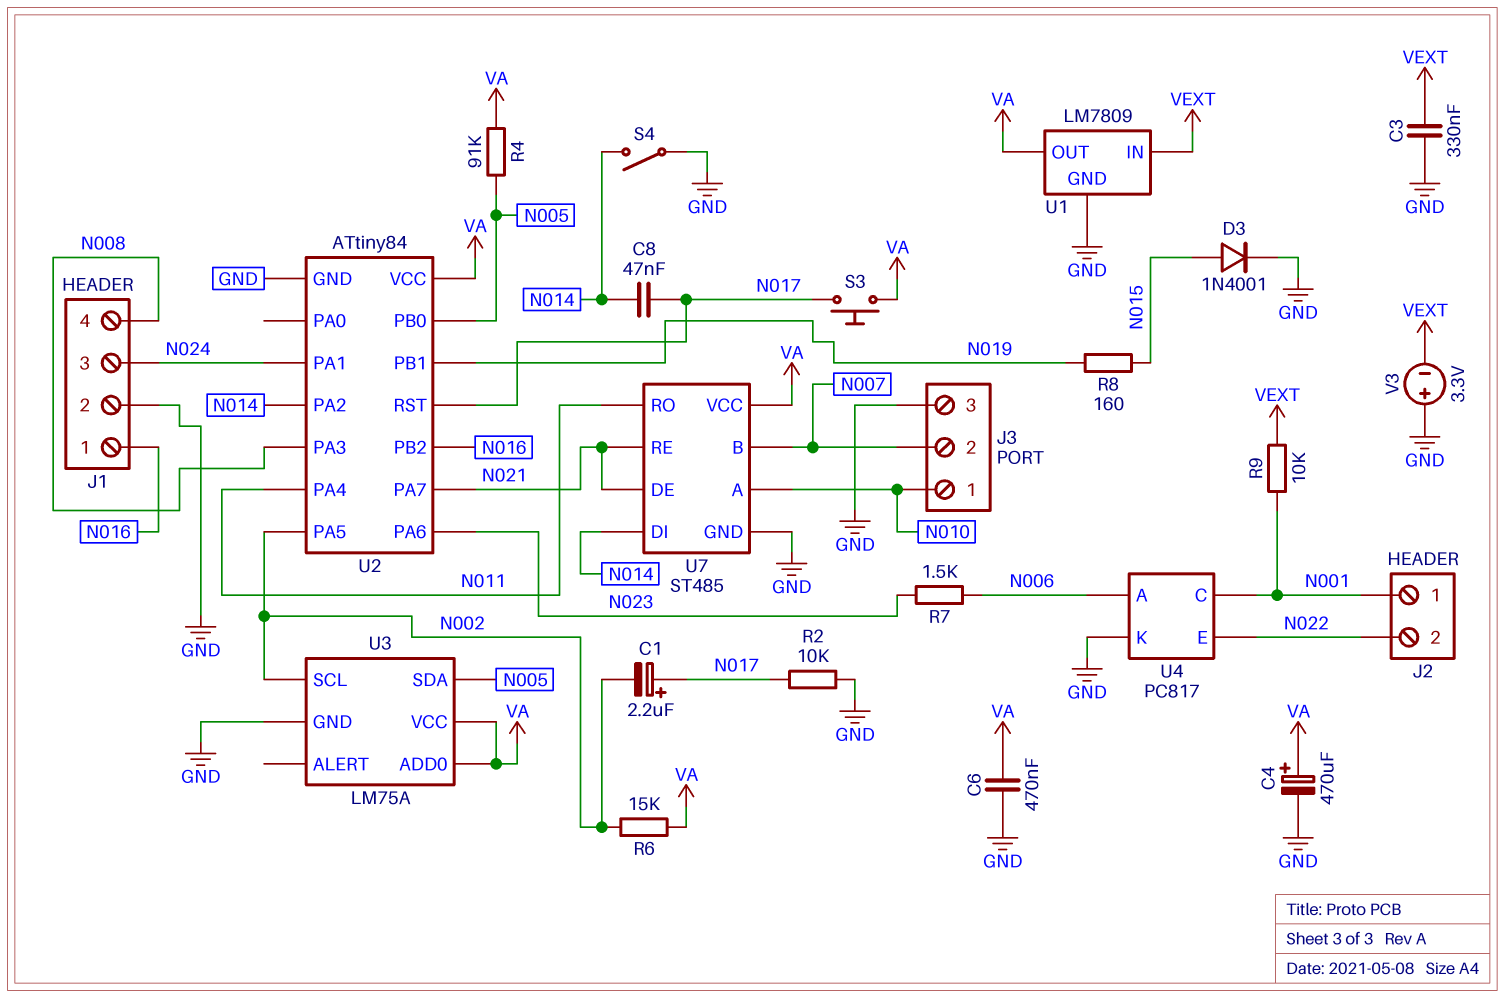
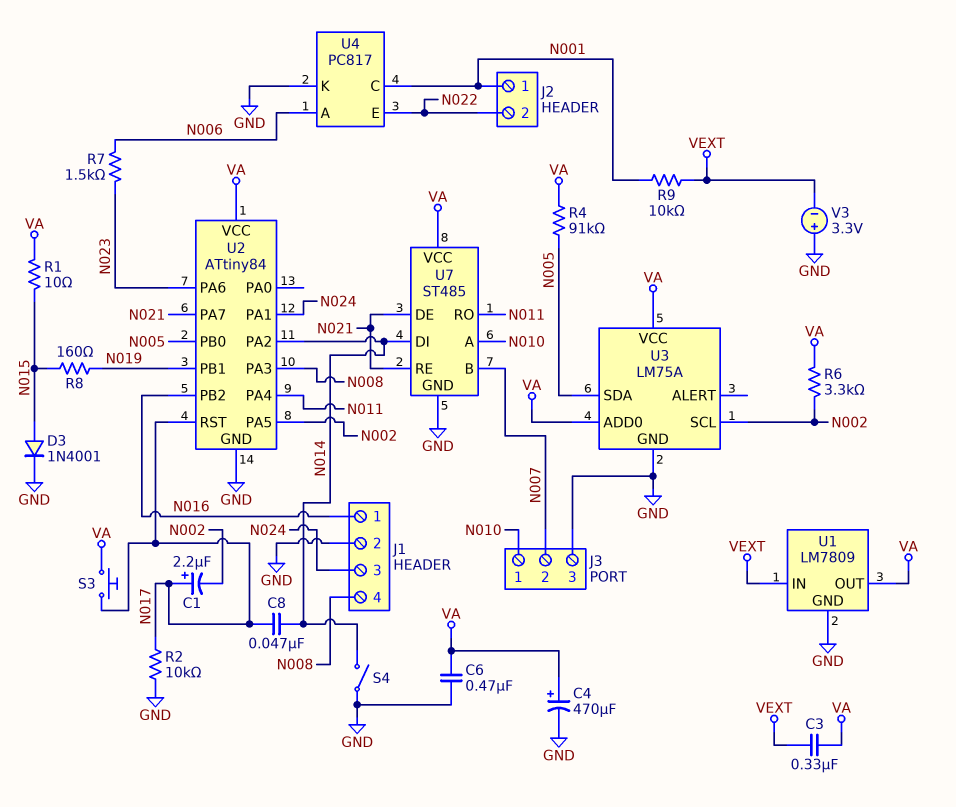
C3: 330nF (GND, VEXT) -> 330nF (VA, VEXT)
R1: none -> 10 (N015, VA)
R6: 15k (N002, VA) -> 3.3k (N002, VA)

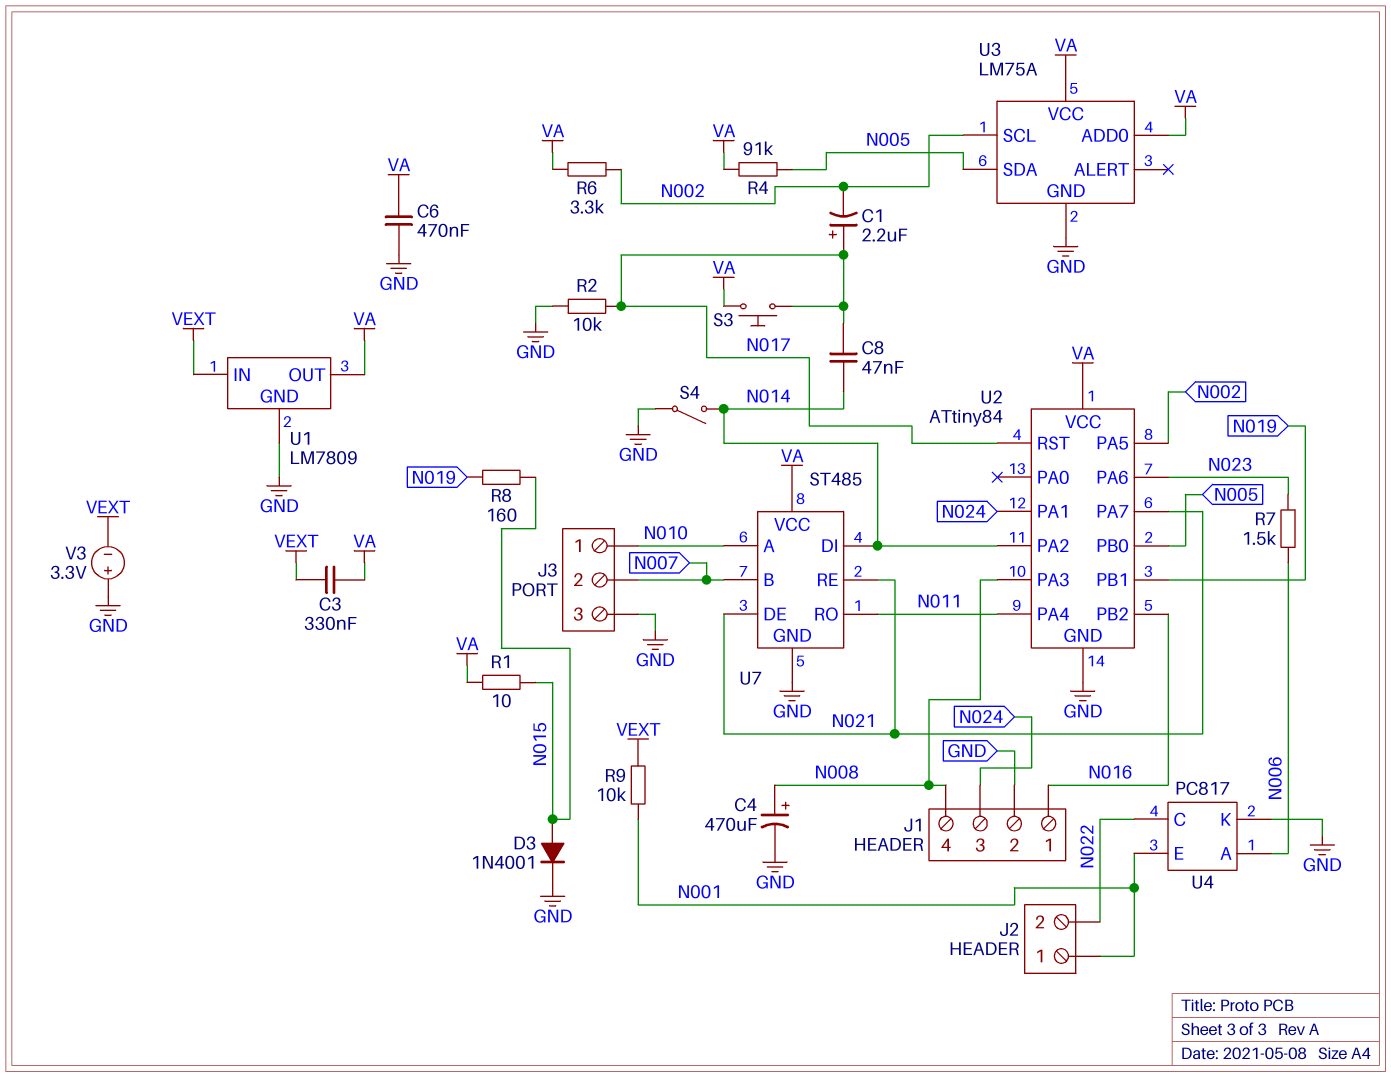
C4: 470uF (plus VA, minus GND) -> 470uF (plus N008, minus GND)
U4 pin C: N001 -> N022
U4 pin E: N022 -> N001

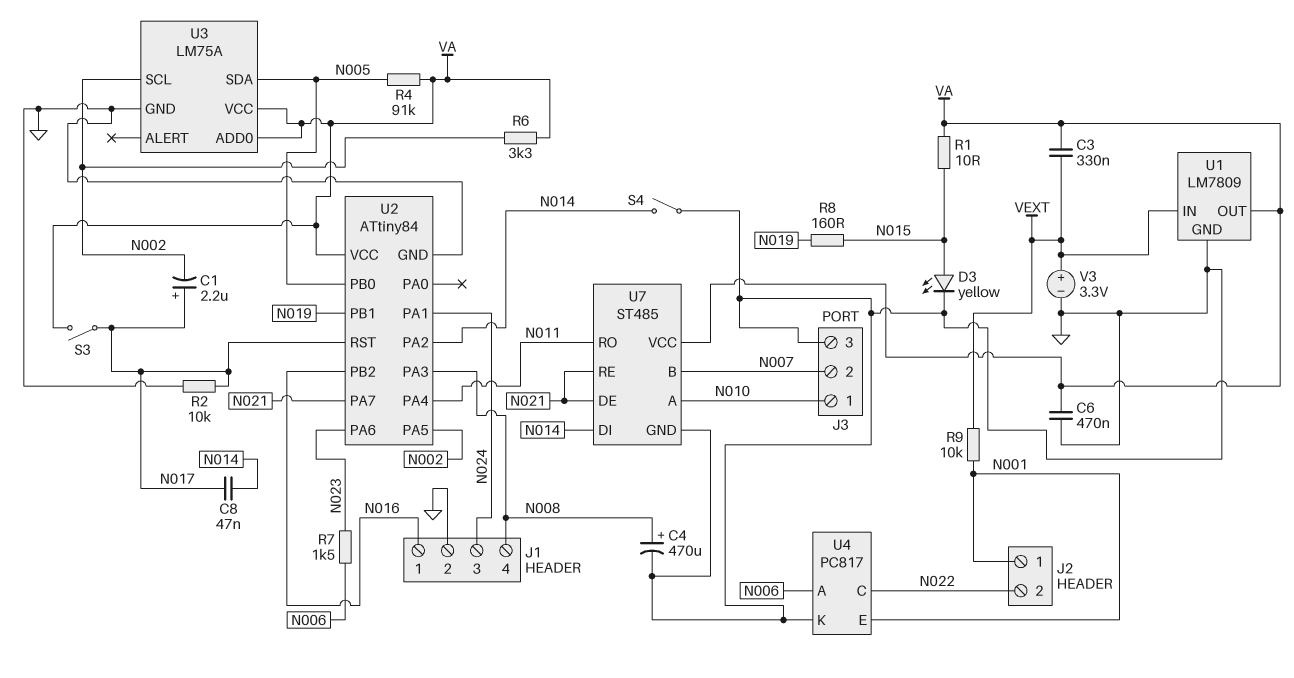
D3: diode 1N4001 (A N015, K GND) -> LED yellow (A N015, K GND)
S3: button (N017, VA) -> switch (N017, VA)
V3: 3.3V (plus GND, minus VEXT) -> 3.3V (plus VEXT, minus GND)

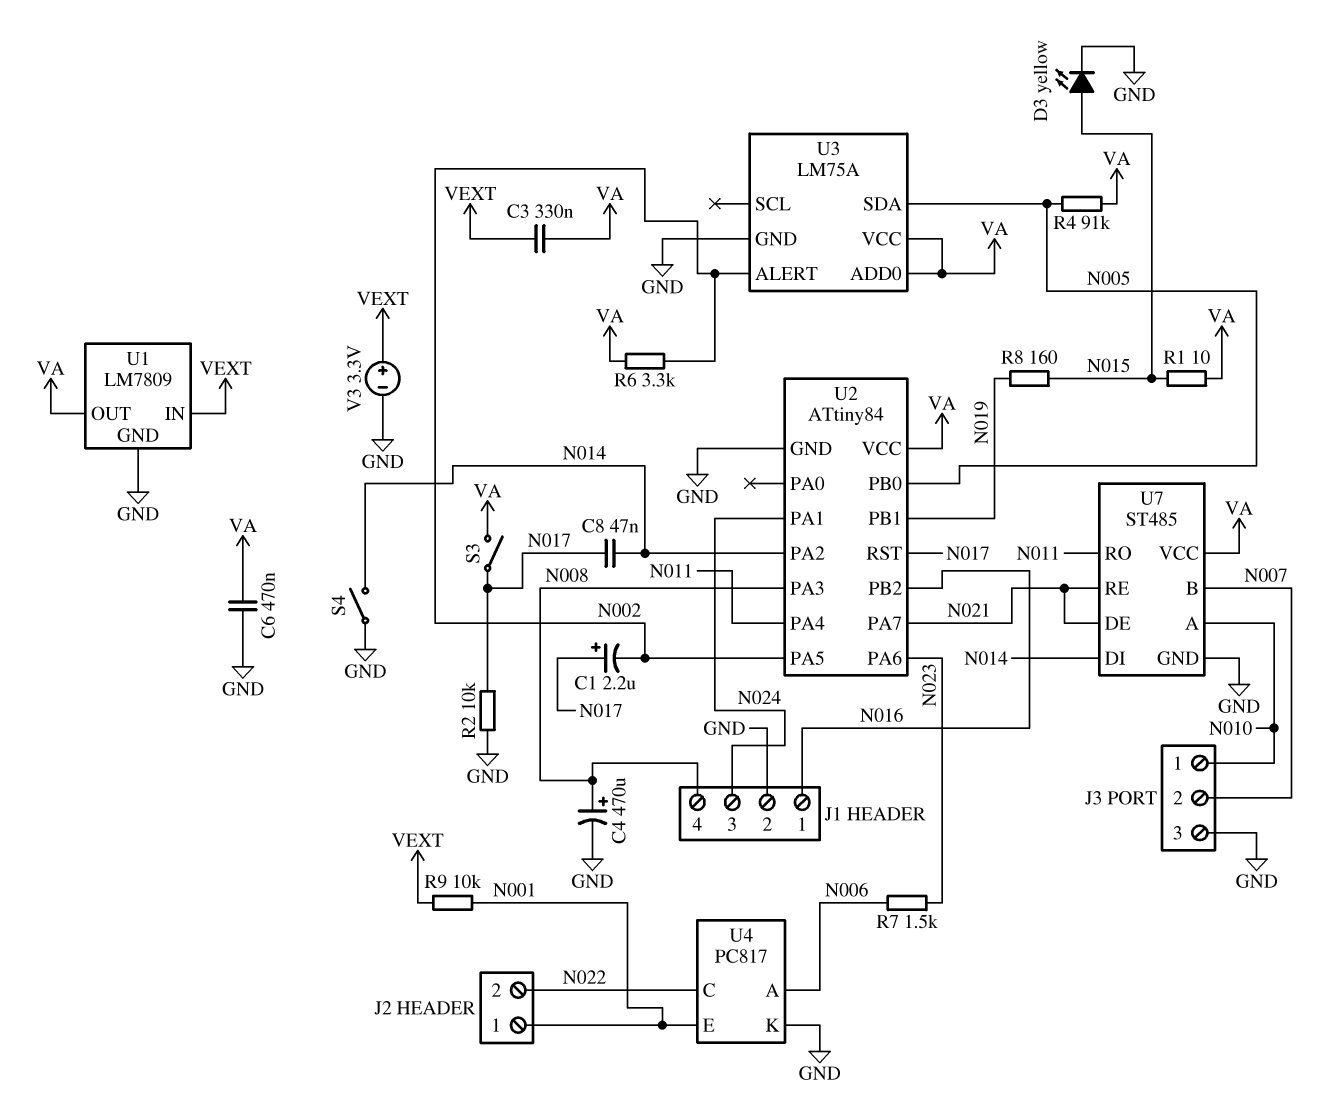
U3 pin ALERT: none -> N002
U3 pin SCL: N002 -> none

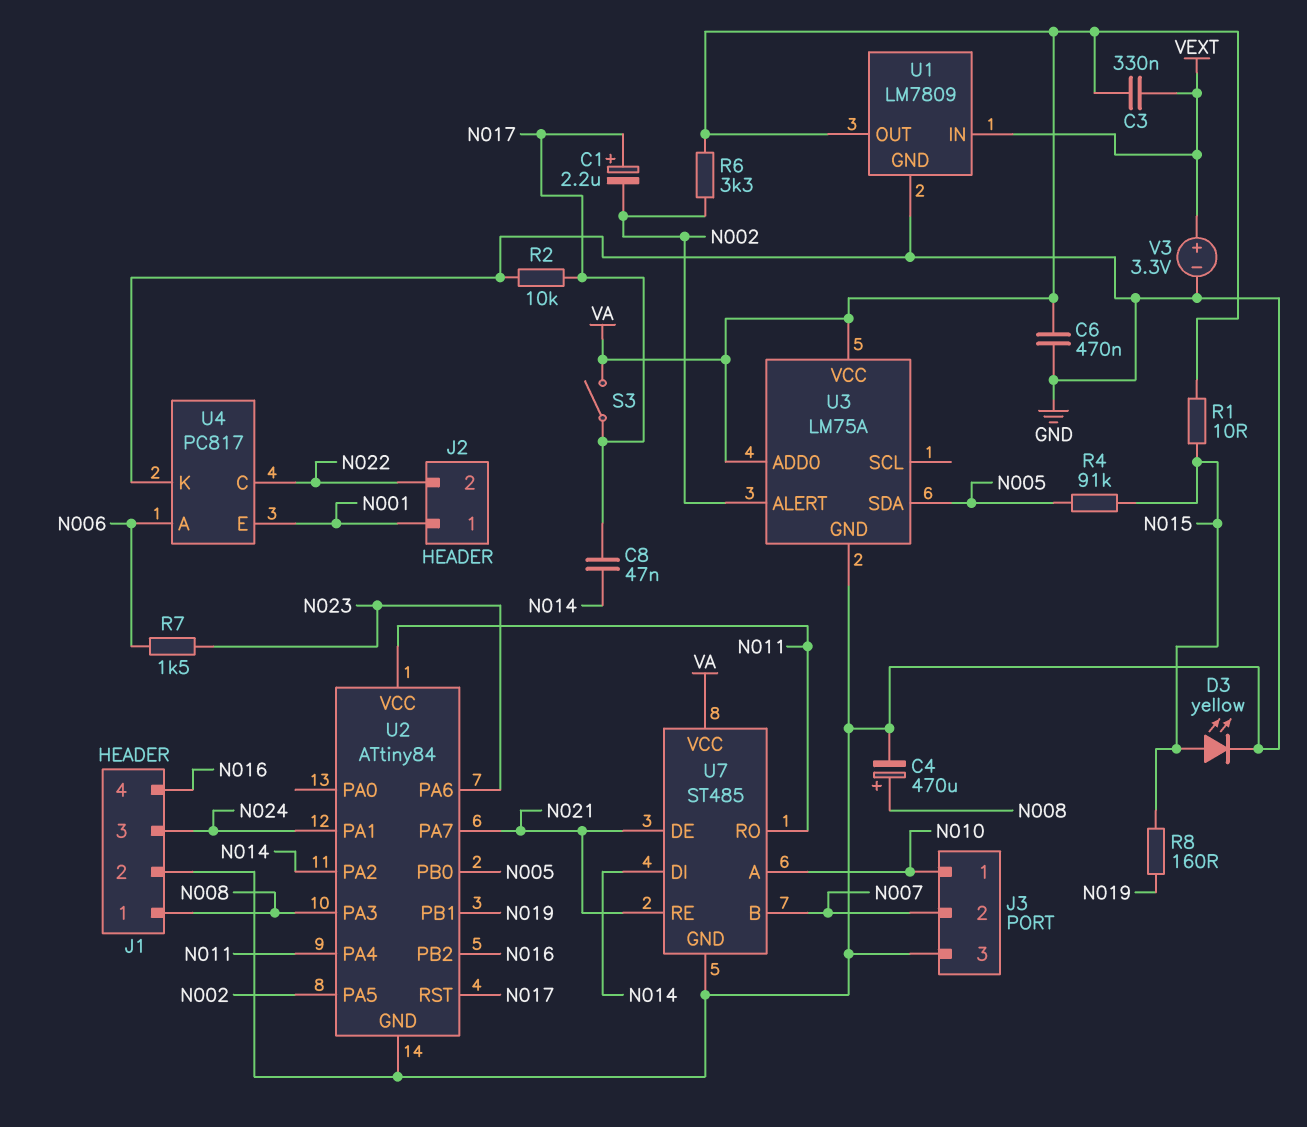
J1 pin 1: N016 -> N008
J1 pin 4: N008 -> N016
R4: 91k (N005, VA) -> 91k (N005, N015)
R9: 10k (N001, VEXT) -> none
S4: switch (GND, N014) -> none
U2 pin VCC: VA -> N011

